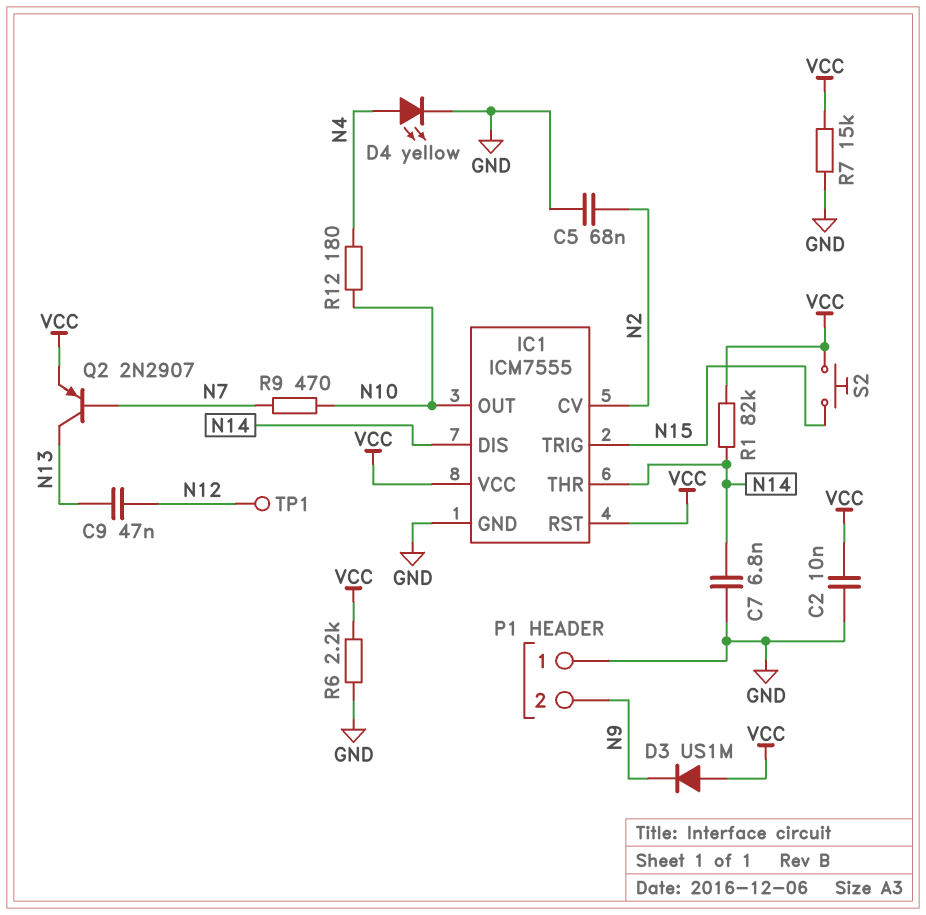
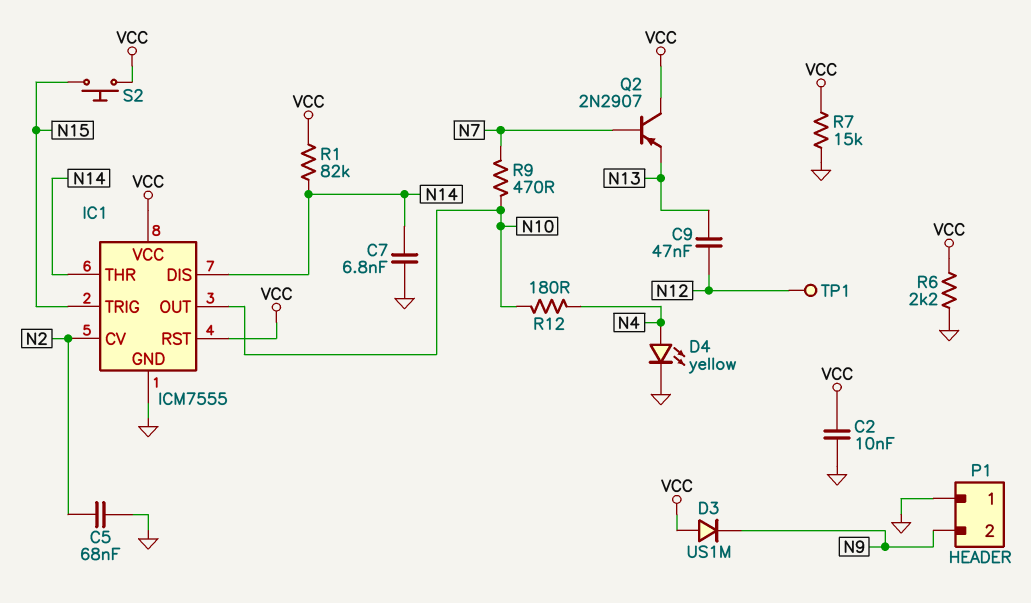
Q2: PNP 2N2907 (B N7, C N13, E VCC) -> PNP 2N2907 (B N7, C VCC, E N13)

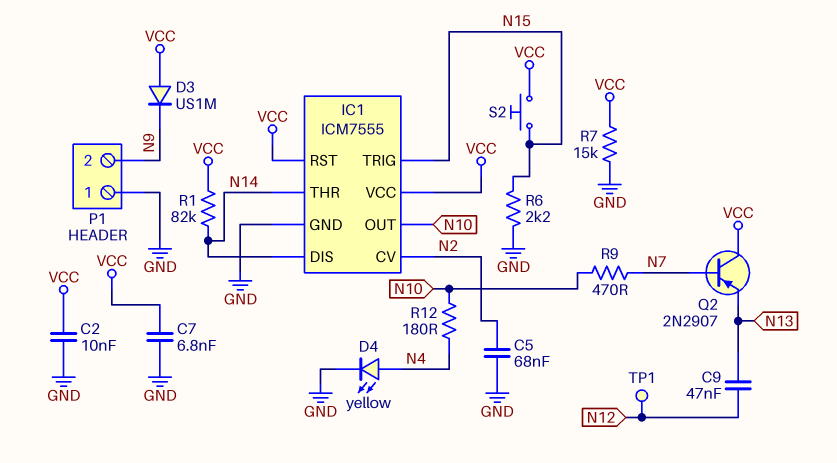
C7: 6.8nF (GND, N14) -> 6.8nF (GND, VCC)
R6: 2.2k (GND, VCC) -> 2.2k (GND, N15)

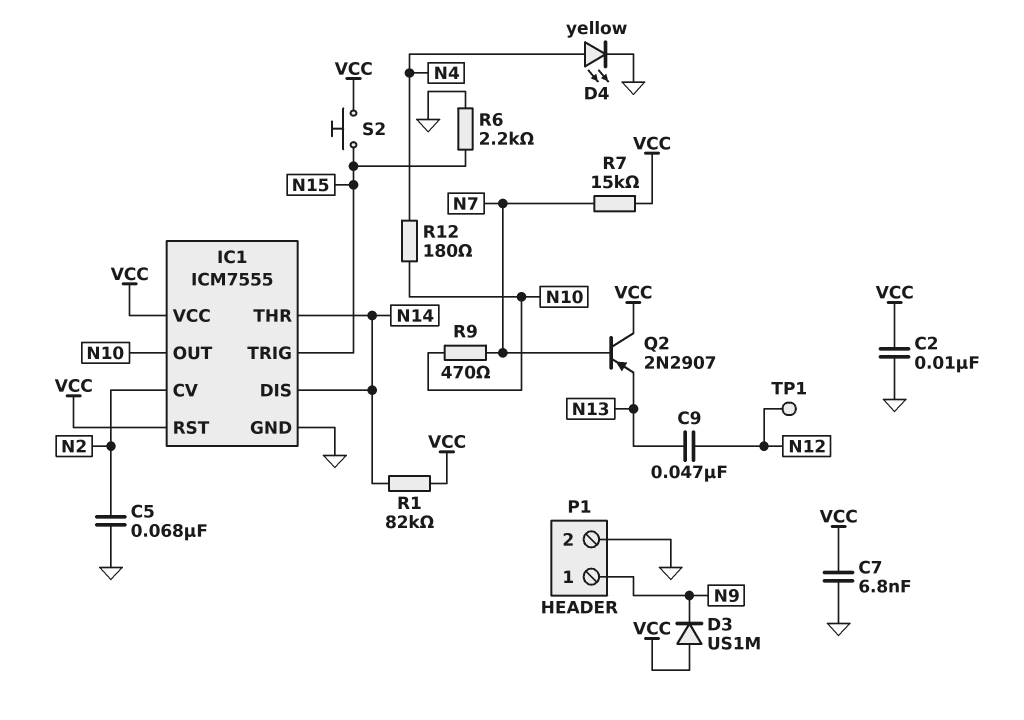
P1 pin 1: GND -> N9
P1 pin 2: N9 -> GND
R7: 15k (GND, VCC) -> 15k (N7, VCC)

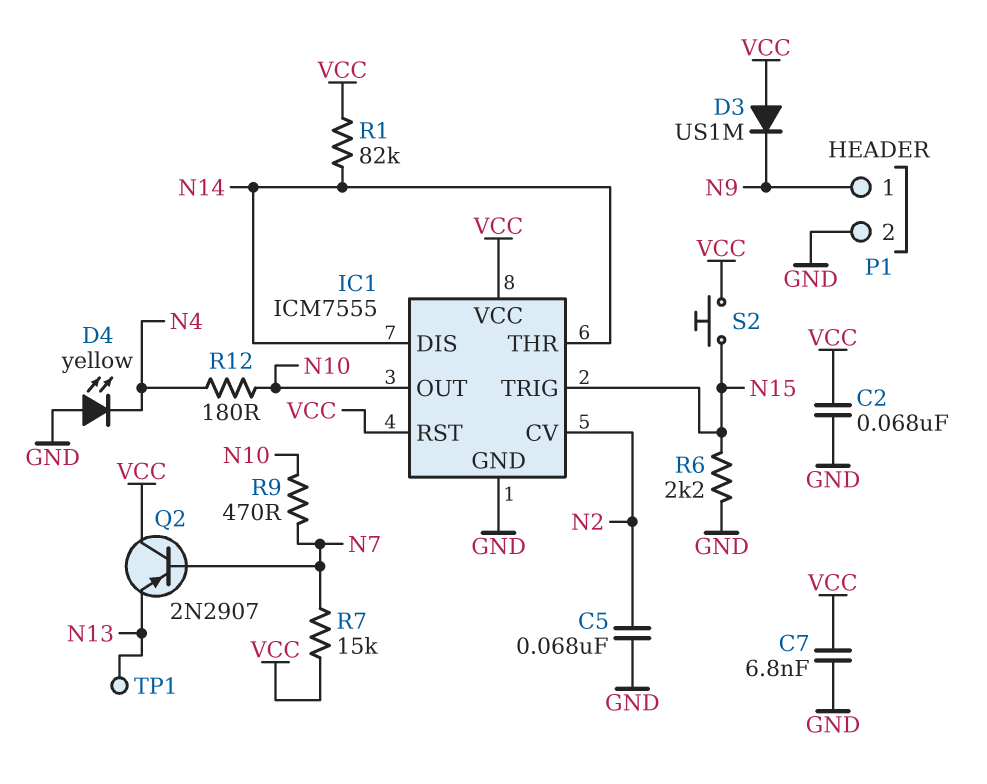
C2: 10nF (GND, VCC) -> 68nF (GND, VCC)
C9: 47nF (N12, N13) -> none
D4: LED yellow (A N4, K GND) -> LED yellow (A GND, K N4)
TP1: test point (N12) -> test point (N13)

